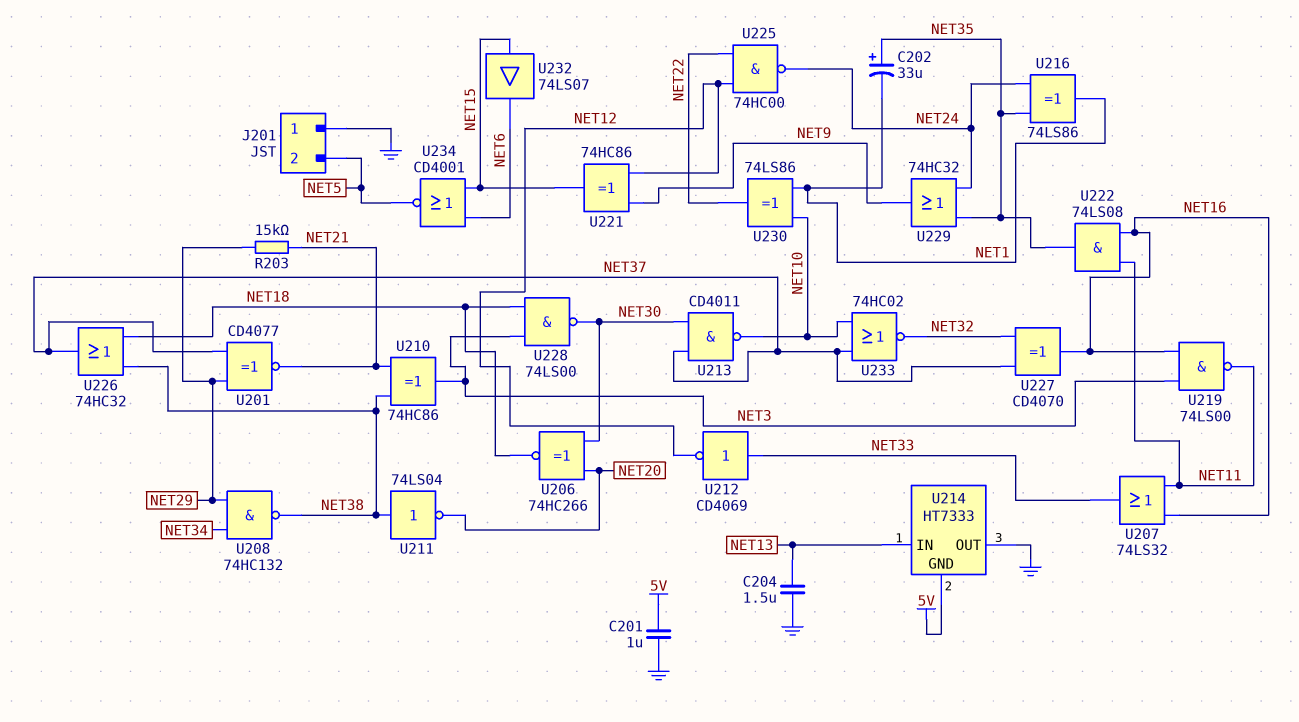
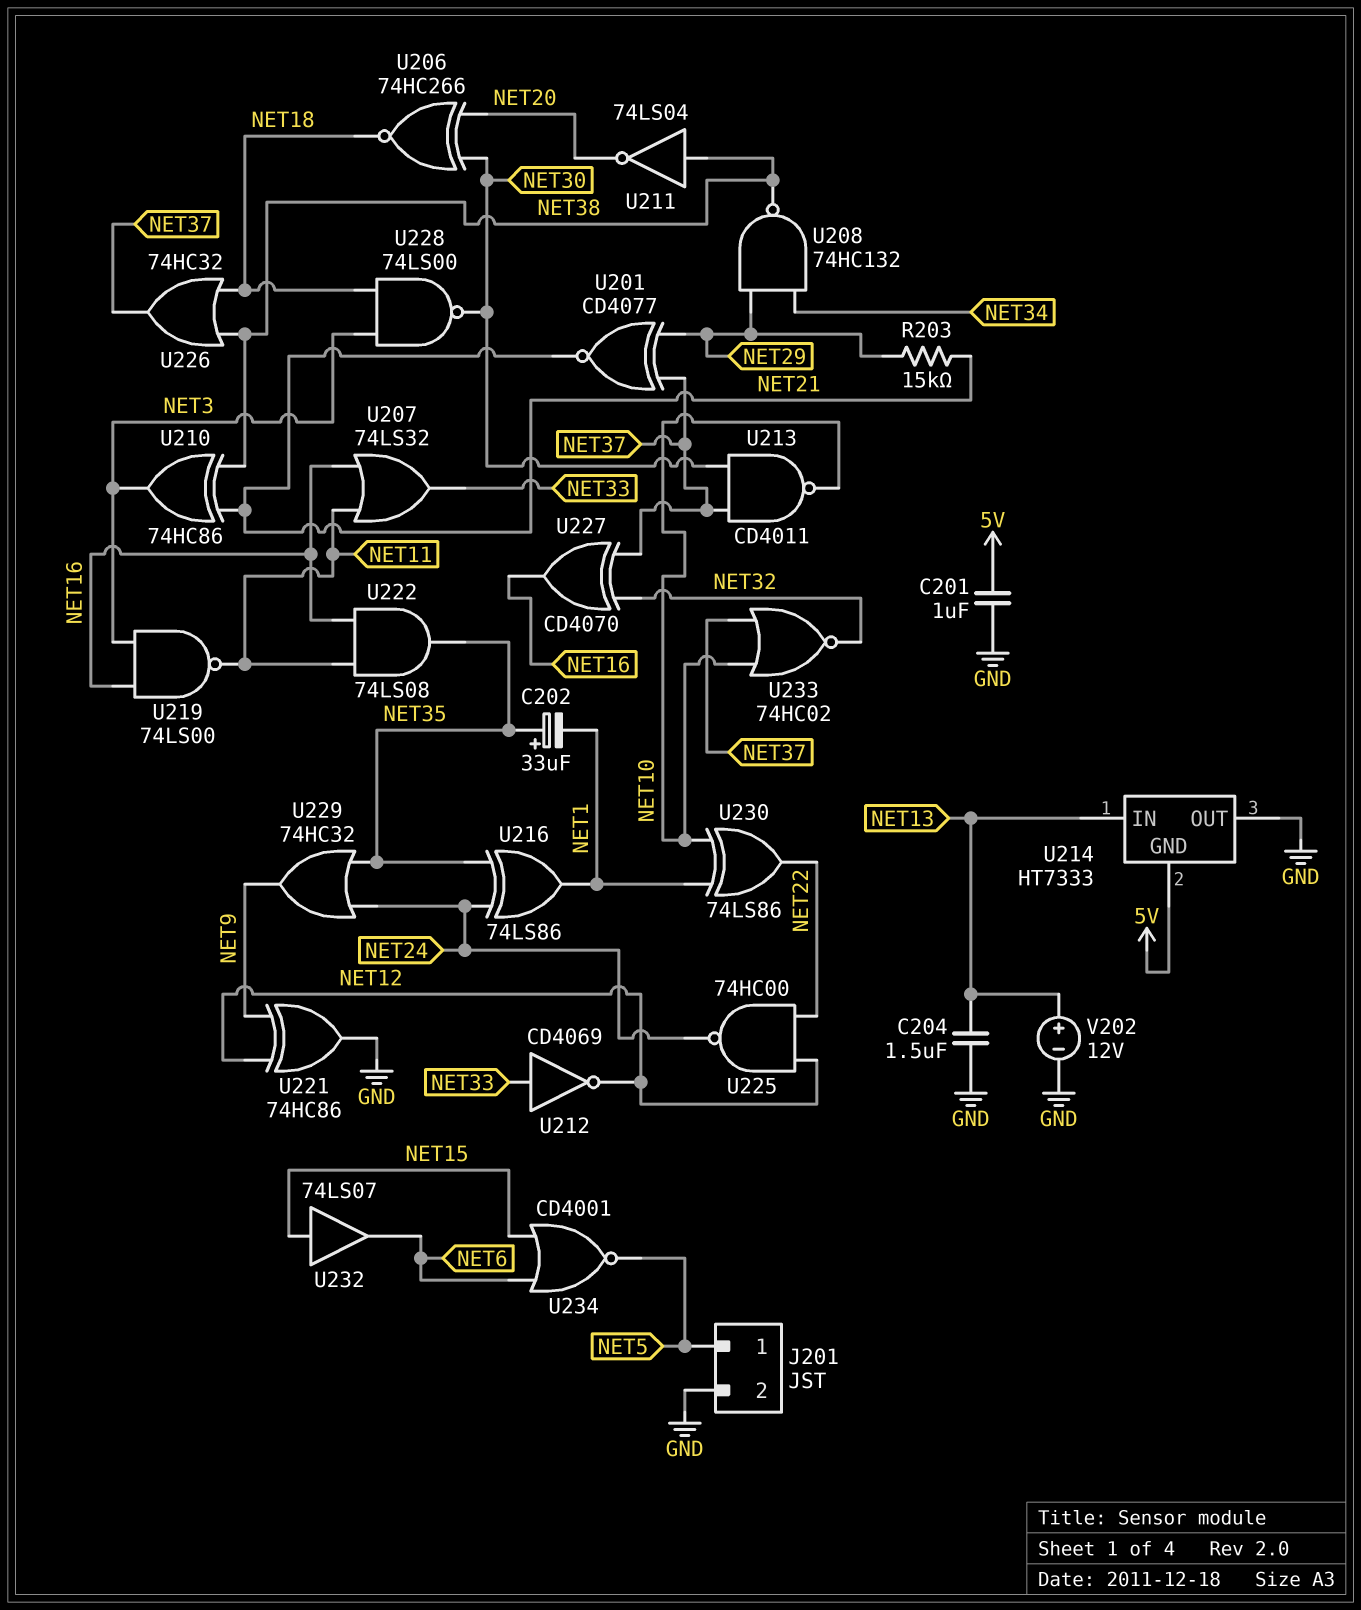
J201 pin 1: GND -> NET5
J201 pin 2: NET5 -> GND
U221: XOR 74HC86 (in NET9, in NET12, out NET15) -> XOR 74HC86 (in NET9, in NET12, out GND)
V202: none -> 12V (plus NET13, minus GND)

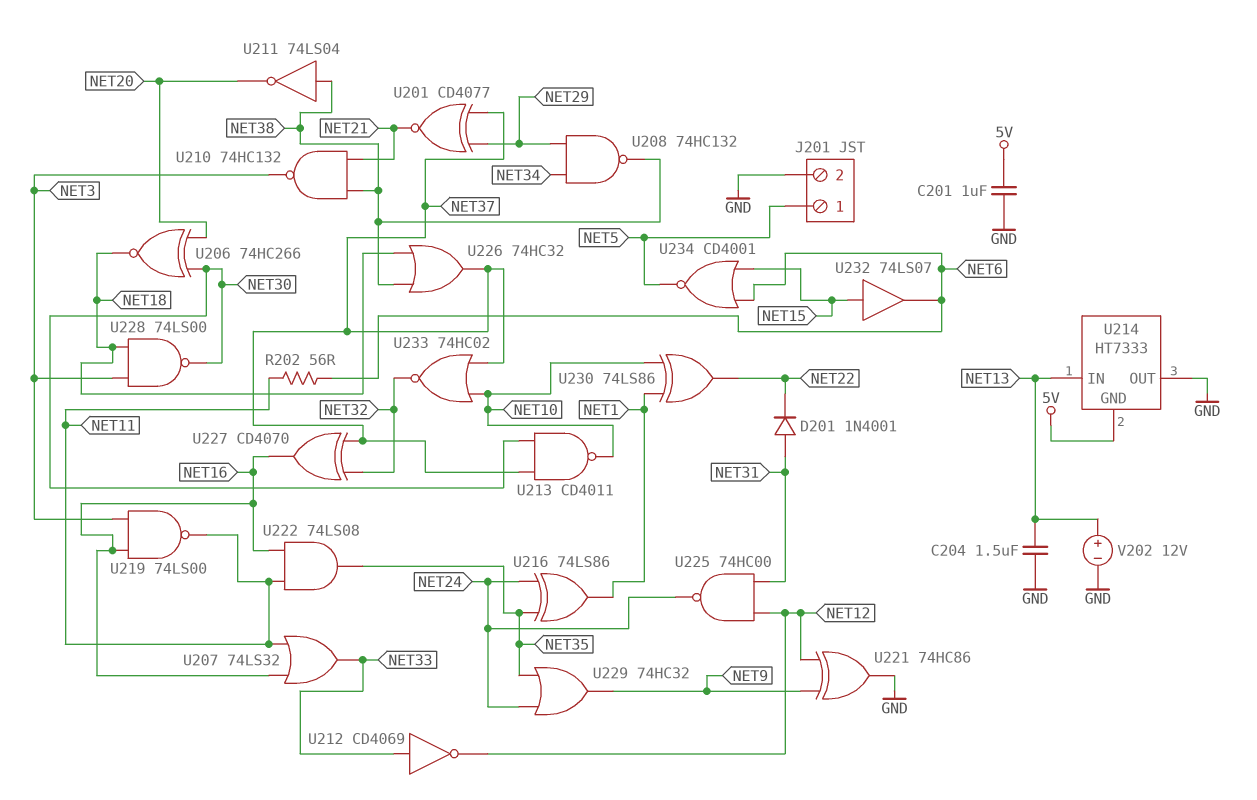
C202: 33uF (plus NET35, minus NET1) -> none
D201: none -> diode 1N4001 (A NET31, K NET22)
R202: none -> 56 (NET6, NET11)
R203: 15k (NET21, NET29) -> none
U210: XOR 74HC86 (in NET21, in NET38, out NET3) -> NAND 74HC132 (in NET21, in NET38, out NET3)
U225: NAND 74HC00 (in NET12, in NET22, out NET24) -> NAND 74HC00 (in NET12, in NET31, out NET24)

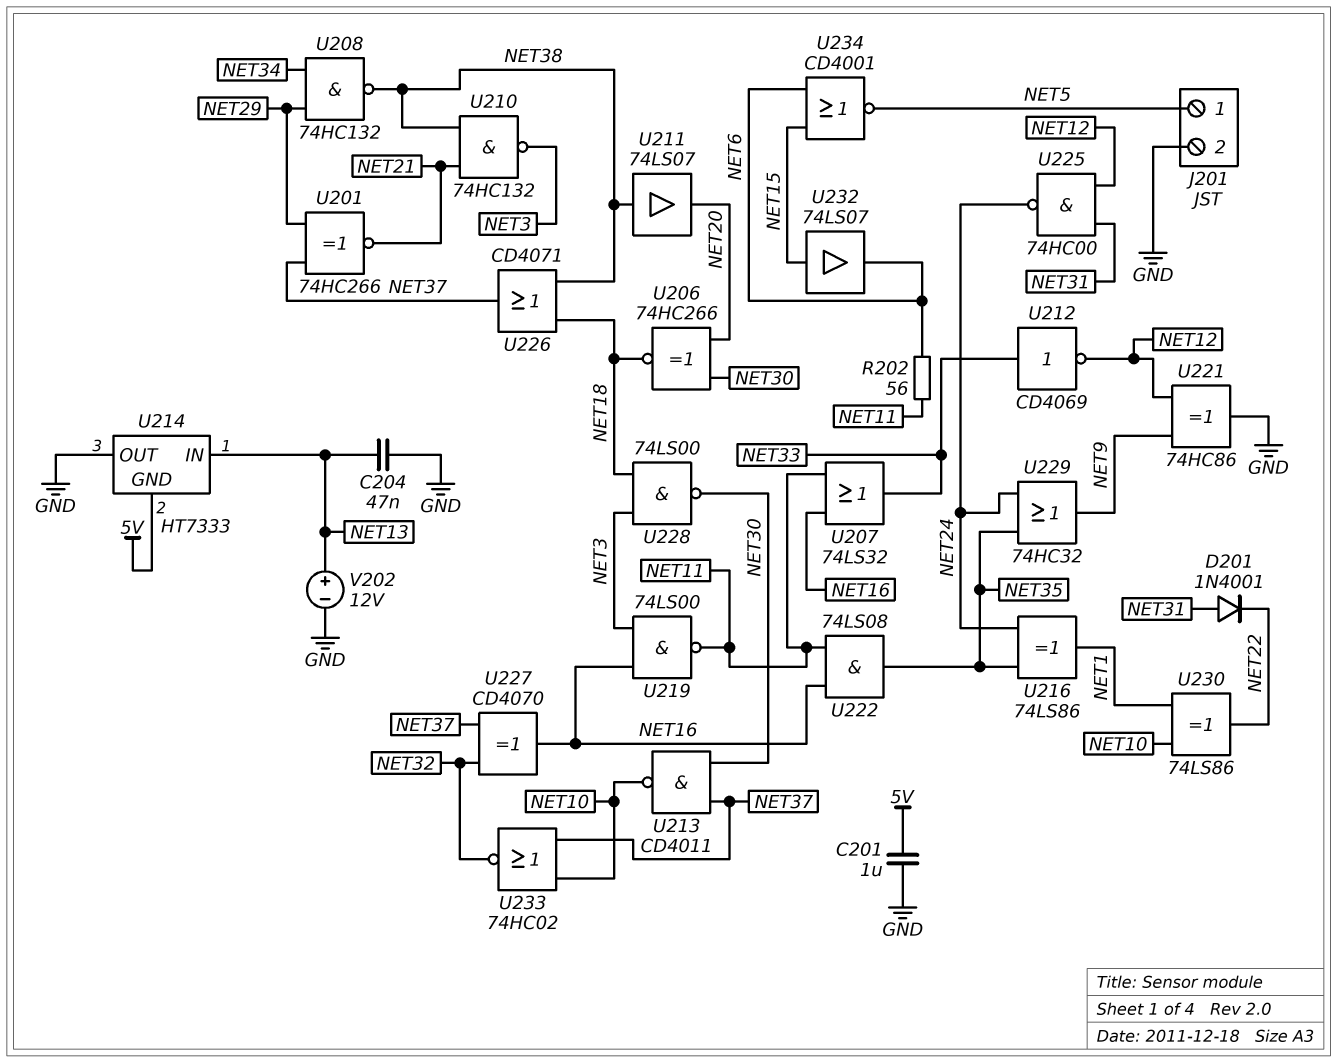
C204: 1.5uF (GND, NET13) -> 47nF (GND, NET13)
U201: XNOR CD4077 (in NET29, in NET37, out NET21) -> XNOR 74HC266 (in NET29, in NET37, out NET21)
U211: NOT 74LS04 (in NET38, out NET20) -> buffer 74LS07 (in NET38, out NET20)
U226: OR 74HC32 (in NET18, in NET38, out NET37) -> OR CD4071 (in NET18, in NET38, out NET37)

